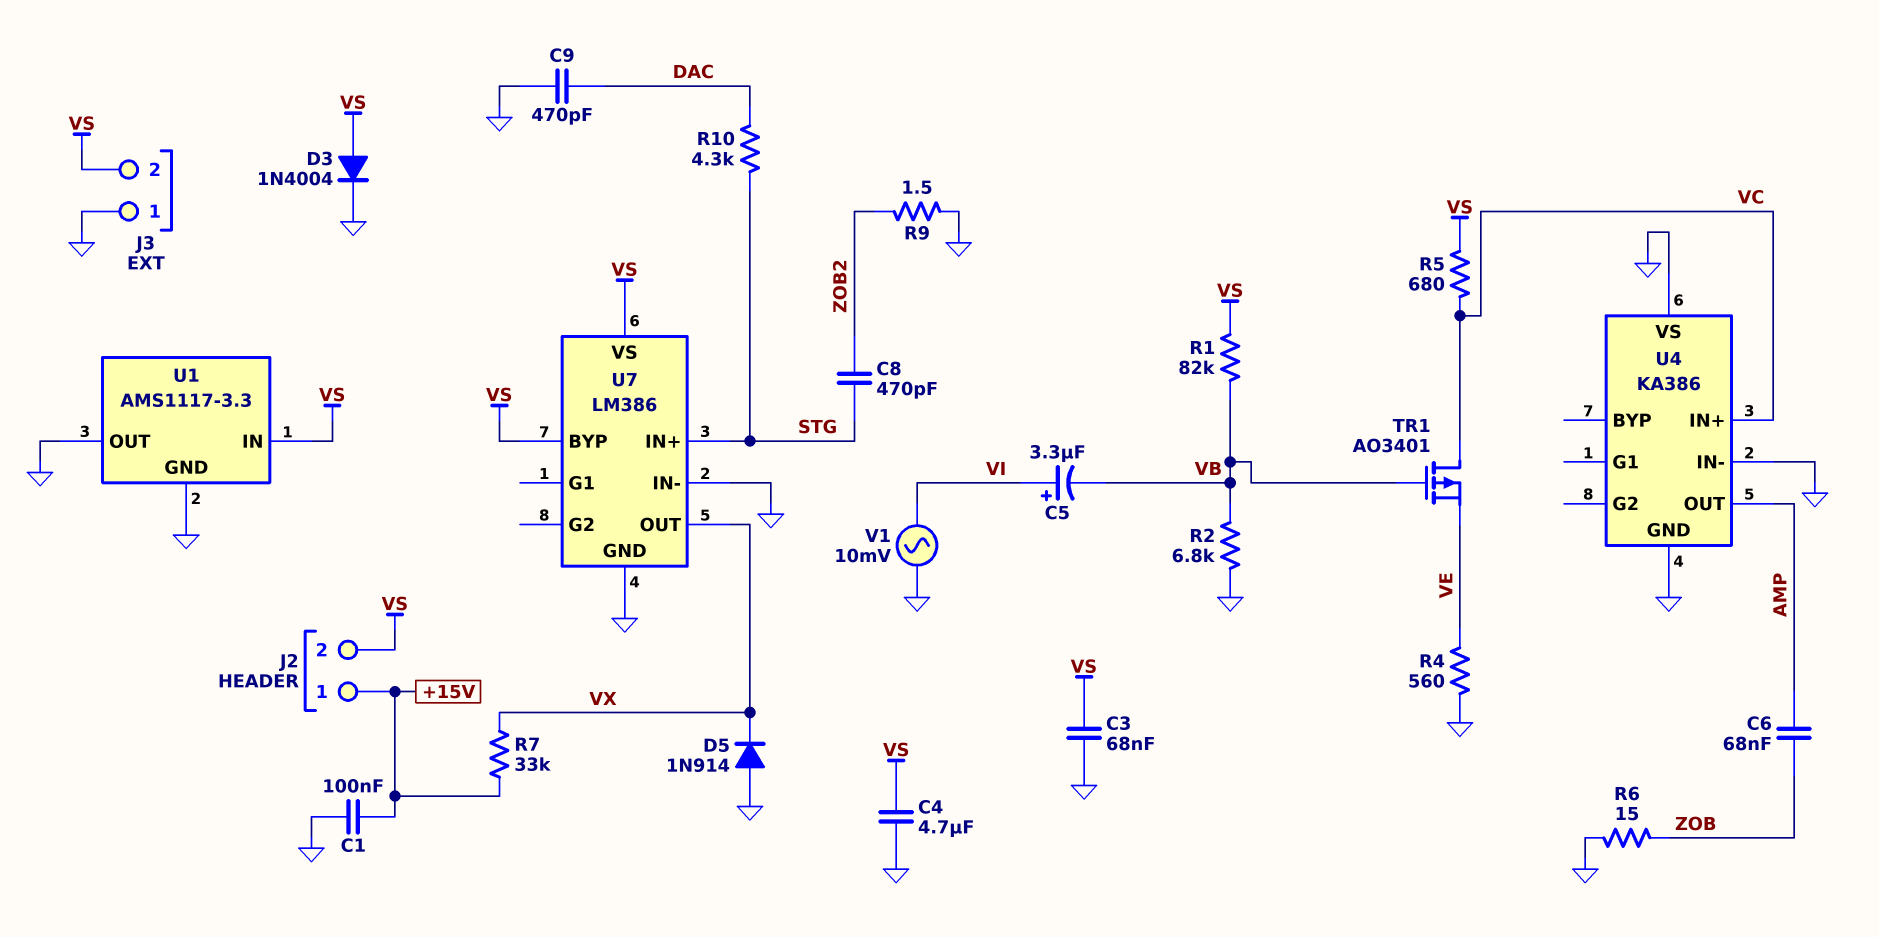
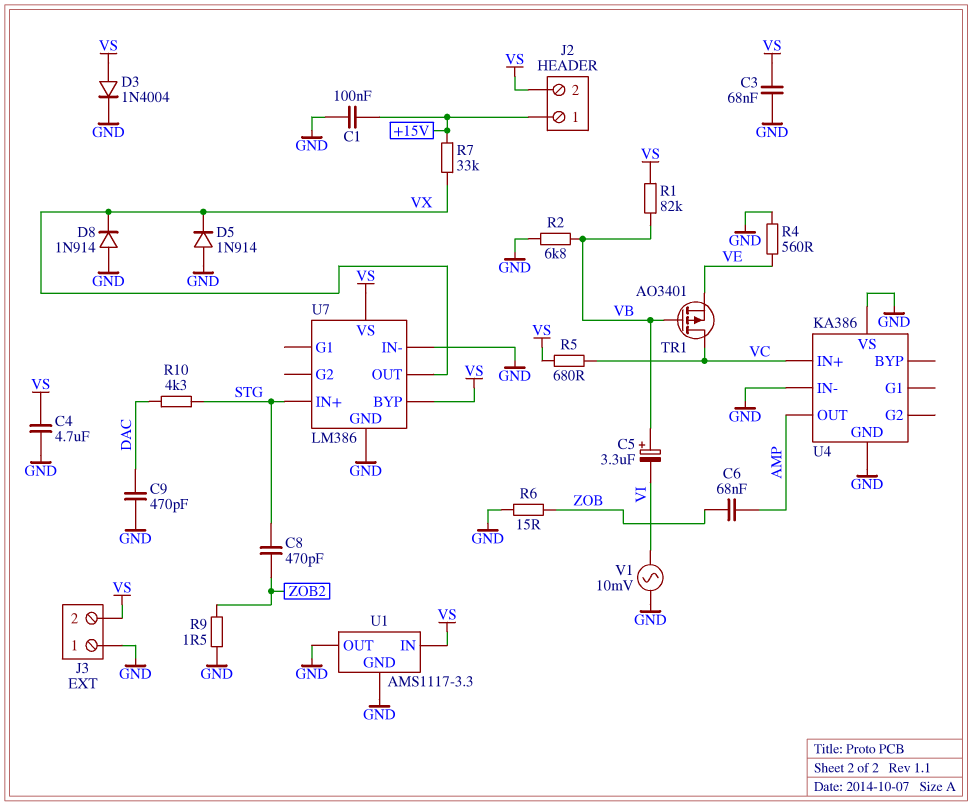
C5: 3.3uF (plus VI, minus VB) -> 3.3uF (plus VB, minus VI)
D8: none -> diode 1N914 (A GND, K VX)

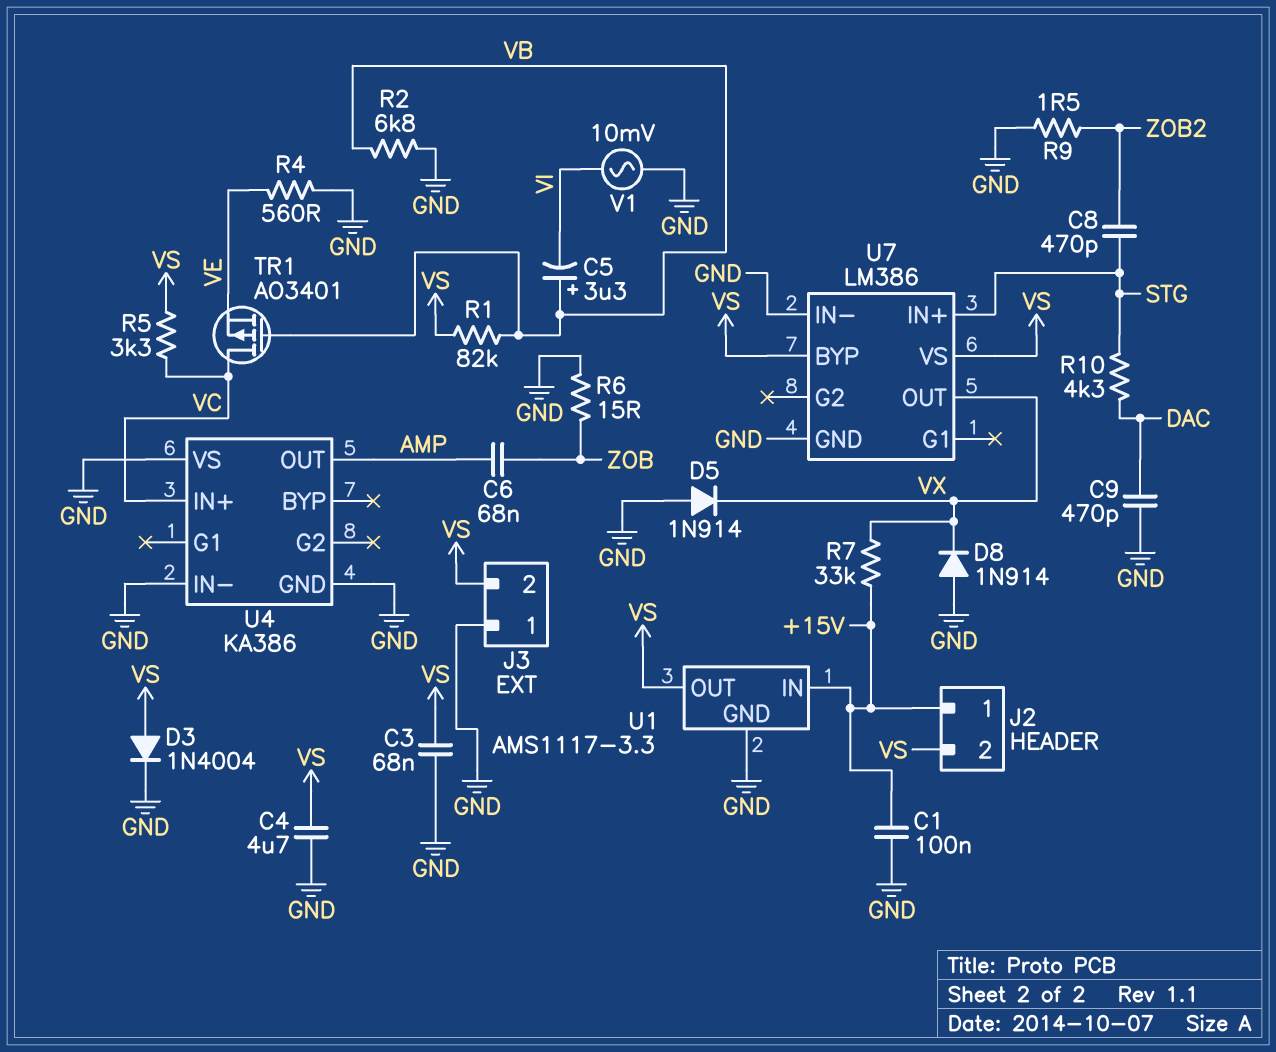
R5: 680 (VC, VS) -> 3.3k (VC, VS)
U1 pin IN: VS -> +15V
U1 pin OUT: GND -> VS

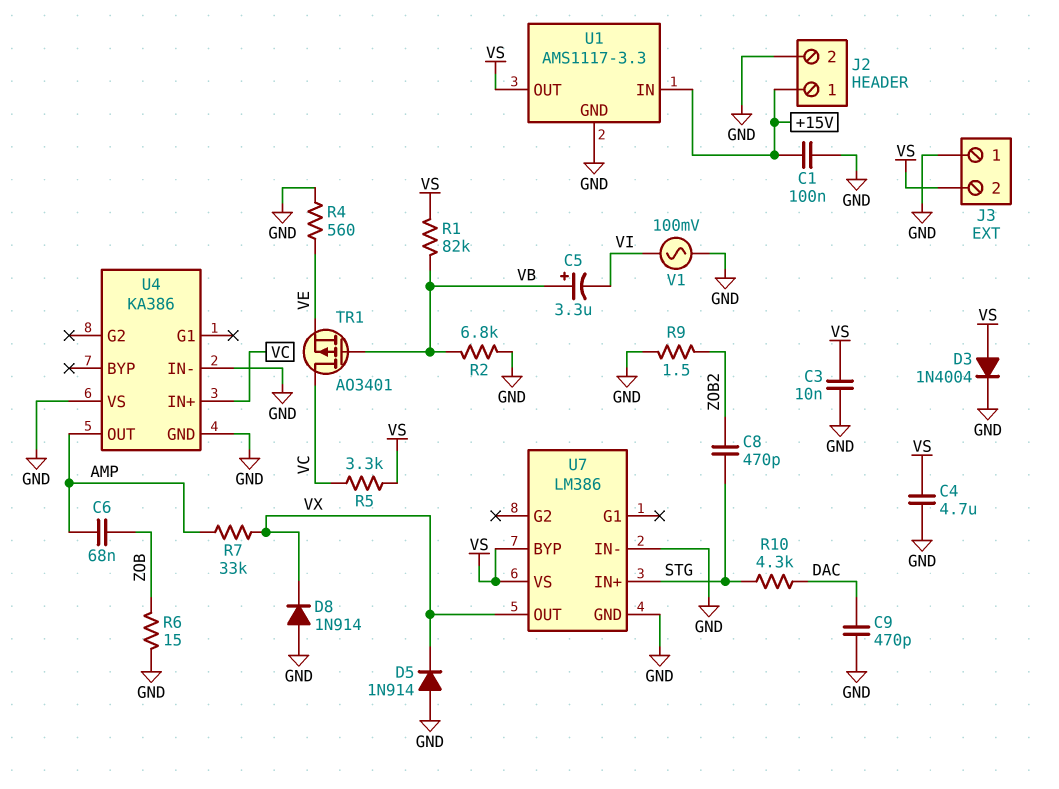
C3: 68nF (GND, VS) -> 10nF (GND, VS)
J2 pin 2: VS -> GND
R7: 33k (+15V, VX) -> 33k (AMP, VX)
V1: AC 10mV (GND, VI) -> AC 100mV (GND, VI)

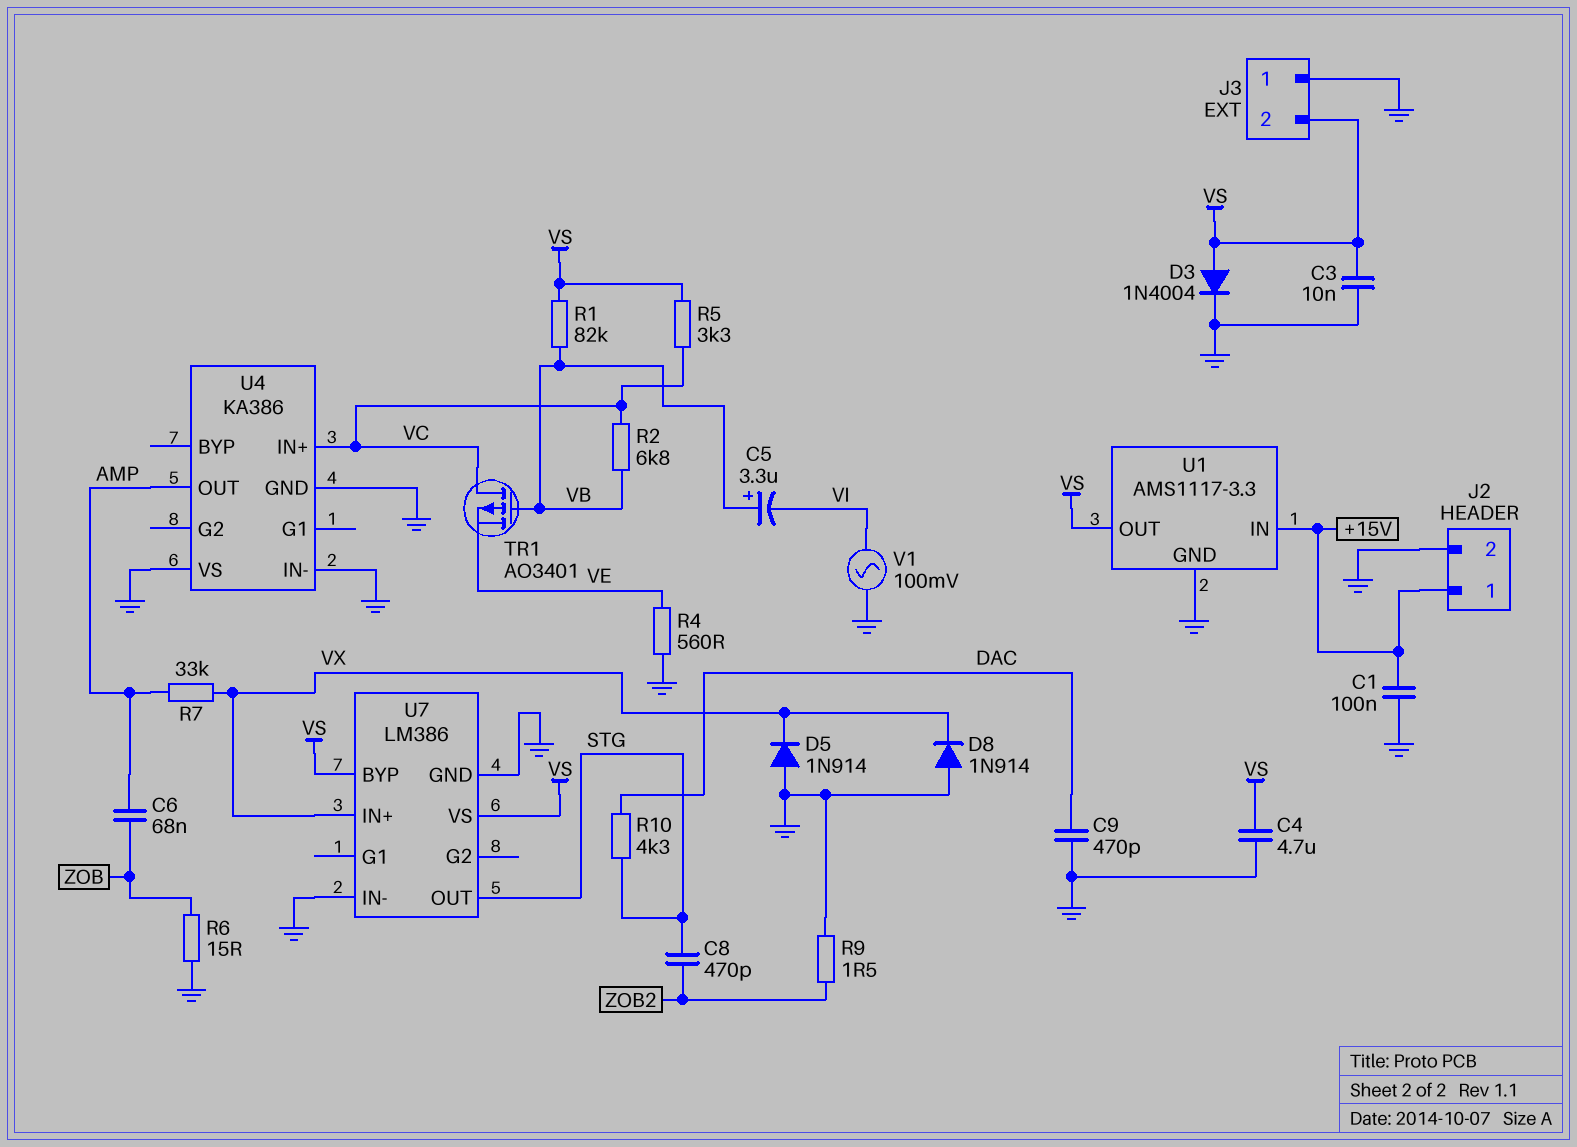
R2: 6.8k (GND, VB) -> 6.8k (VB, VC)
U7 pin IN+: STG -> VX
U7 pin OUT: VX -> STG

